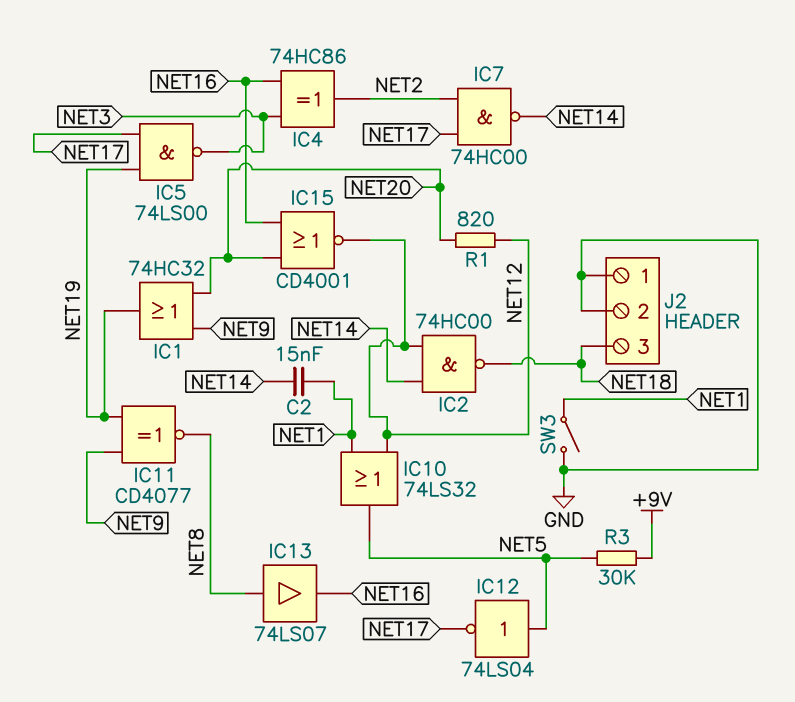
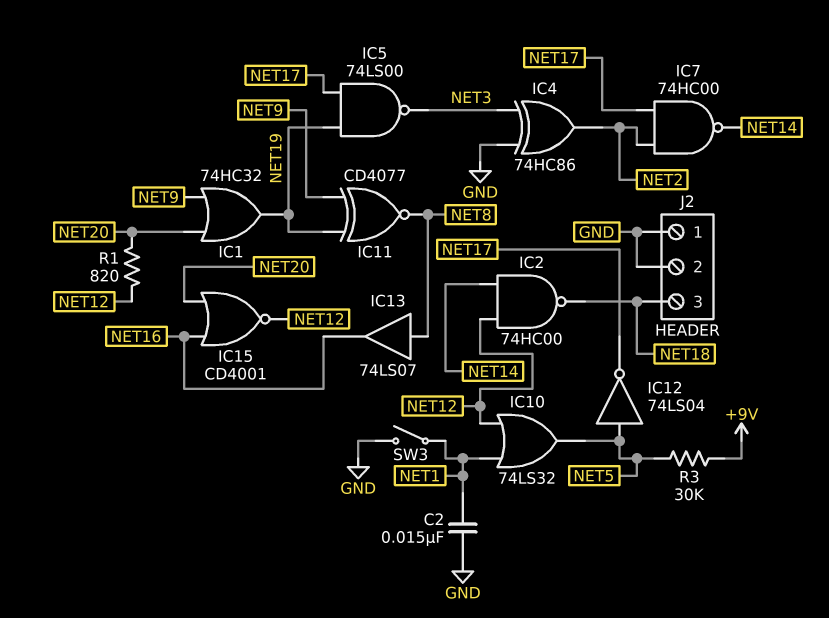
C2: 15nF (NET1, NET14) -> 15nF (GND, NET1)
IC4: XOR 74HC86 (in NET3, in NET16, out NET2) -> XOR 74HC86 (in GND, in NET3, out NET2)

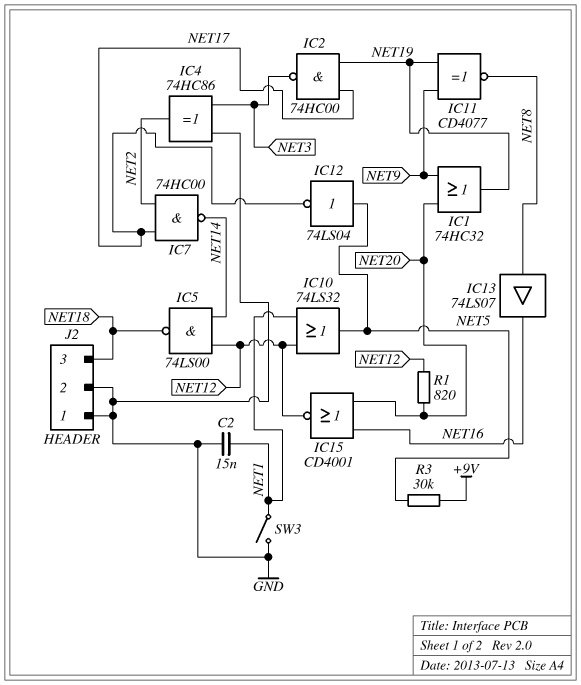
IC2: NAND 74HC00 (in NET12, in NET14, out NET18) -> NAND 74HC00 (in NET17, in NET19, out NET3)
IC5: NAND 74LS00 (in NET17, in NET19, out NET3) -> NAND 74LS00 (in NET12, in NET14, out NET18)

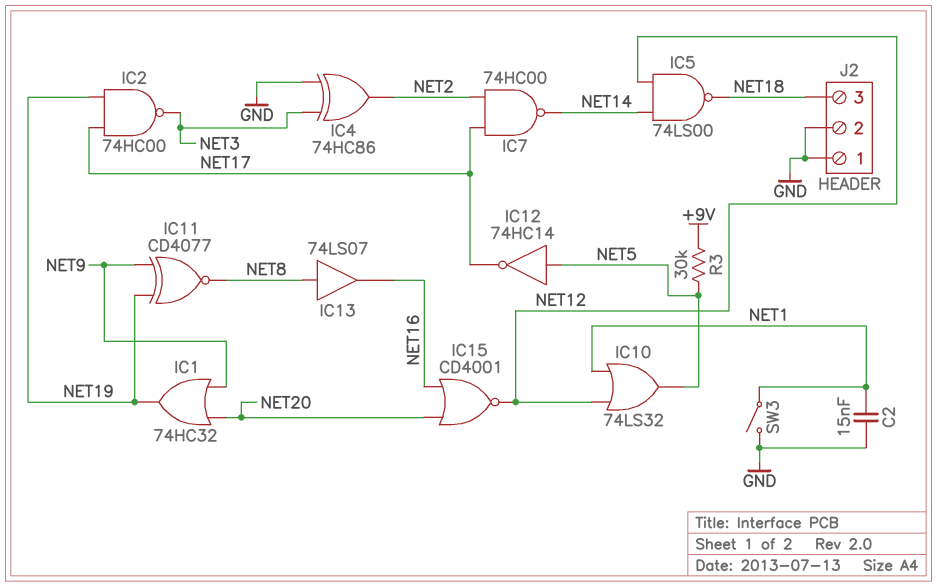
IC12: NOT 74LS04 (in NET5, out NET17) -> NOT 74HC14 (in NET5, out NET17)
R1: 820 (NET12, NET20) -> none

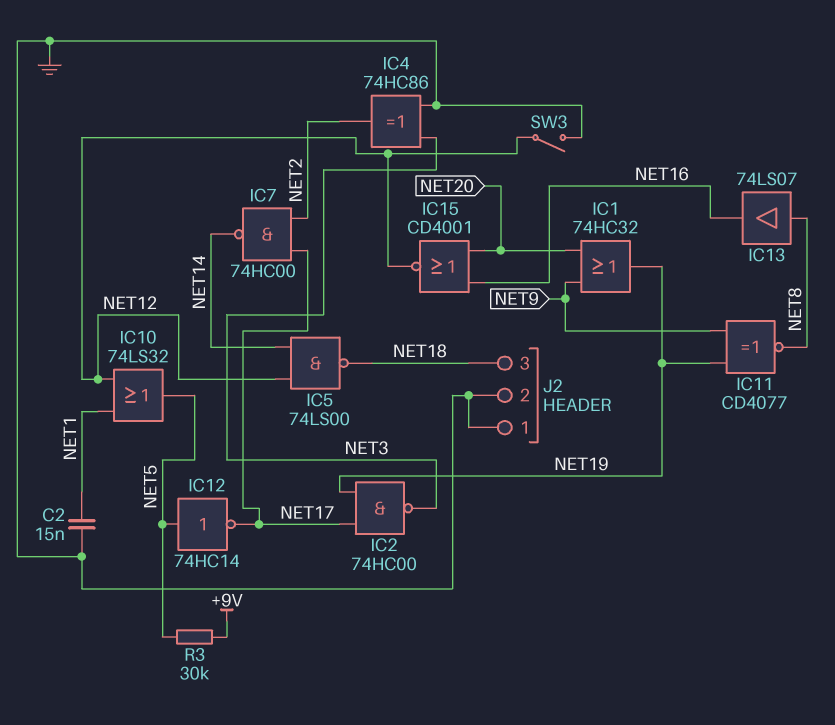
SW3: switch (GND, NET1) -> switch (GND, NET12)

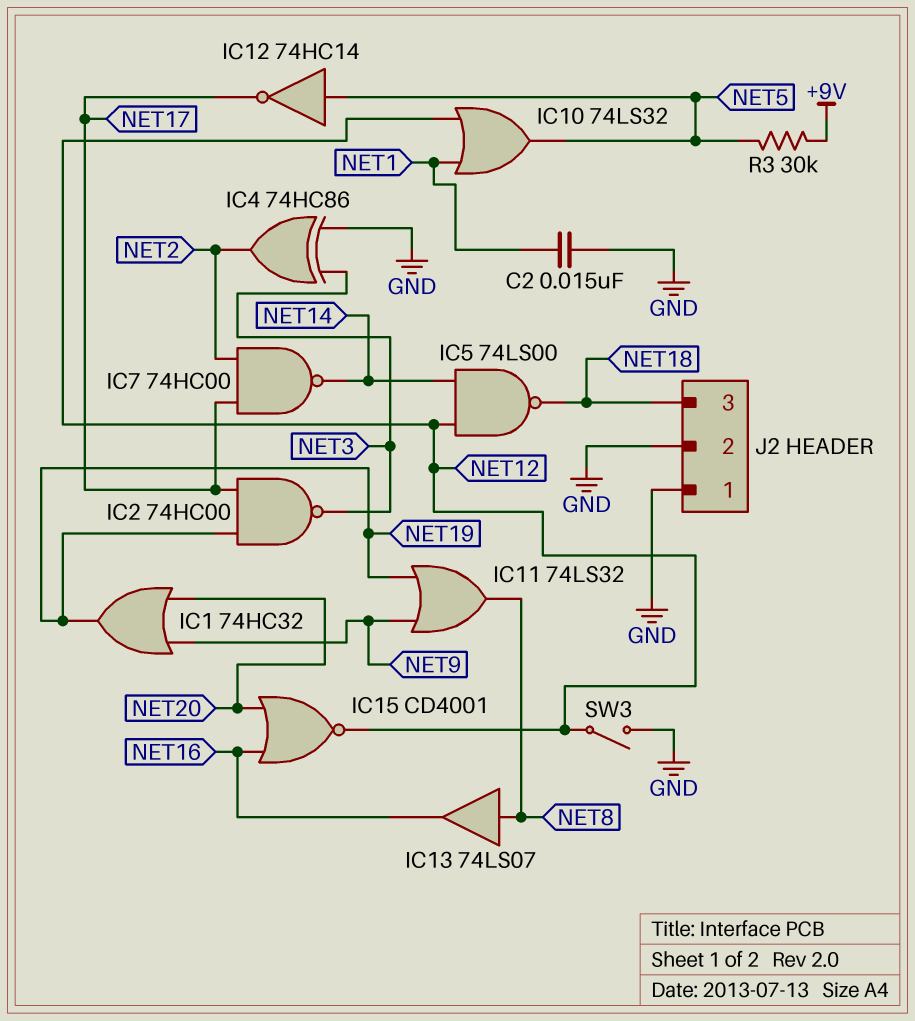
IC11: XNOR CD4077 (in NET9, in NET19, out NET8) -> OR 74LS32 (in NET9, in NET19, out NET8)

